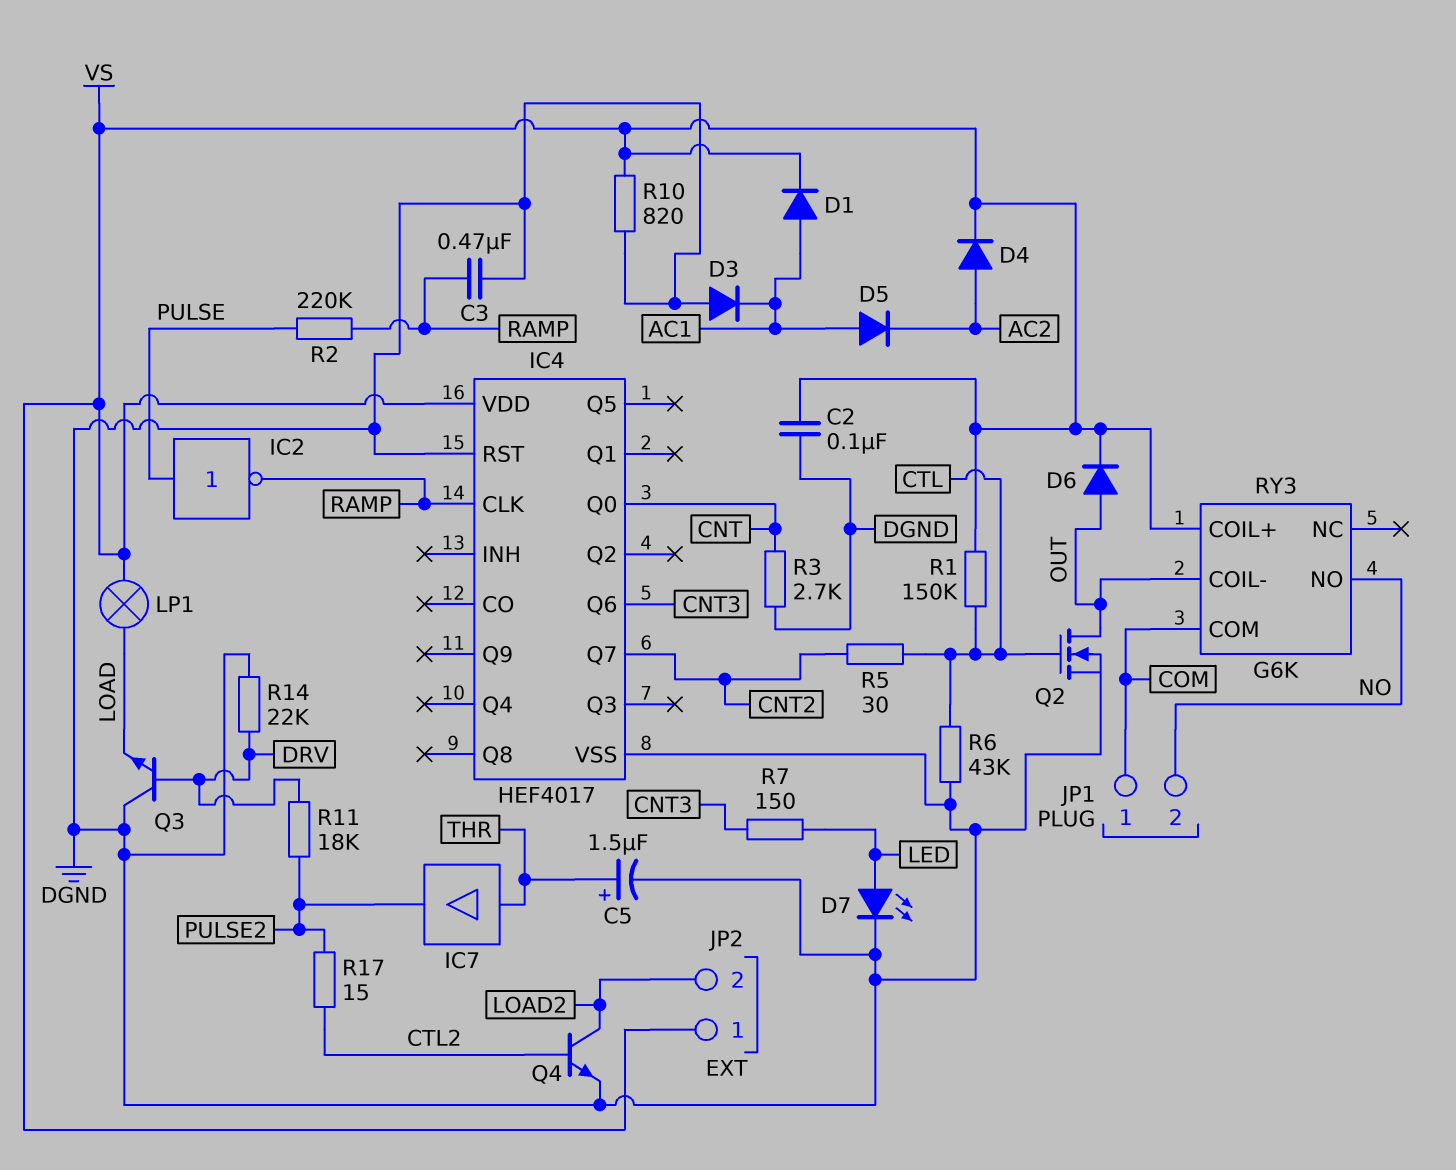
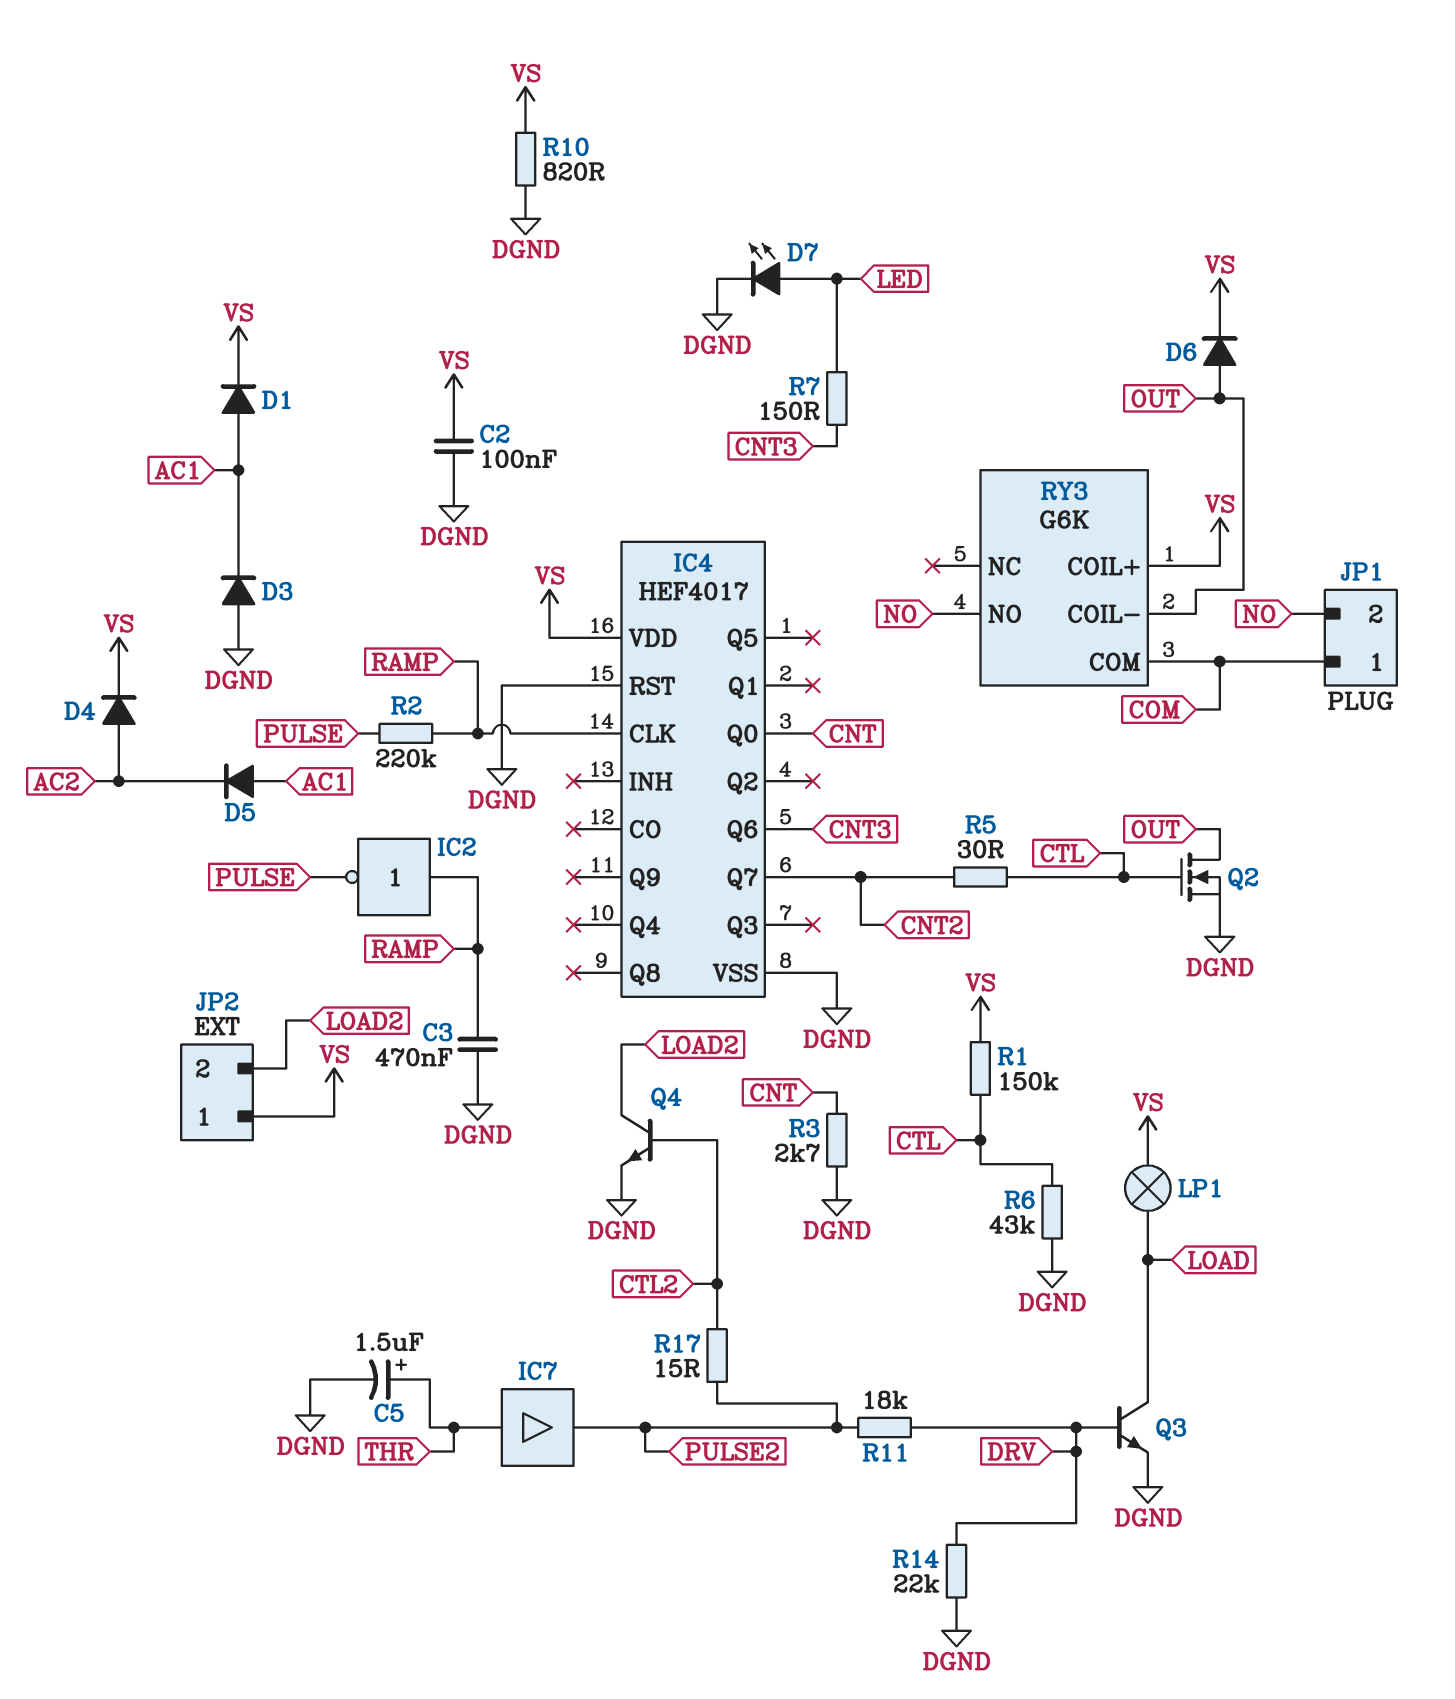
IC2: NOT (in PULSE, out RAMP) -> NOT (in RAMP, out PULSE)
Q3: NPN (B DRV, C DGND, E LOAD) -> NPN (B DRV, C LOAD, E DGND)

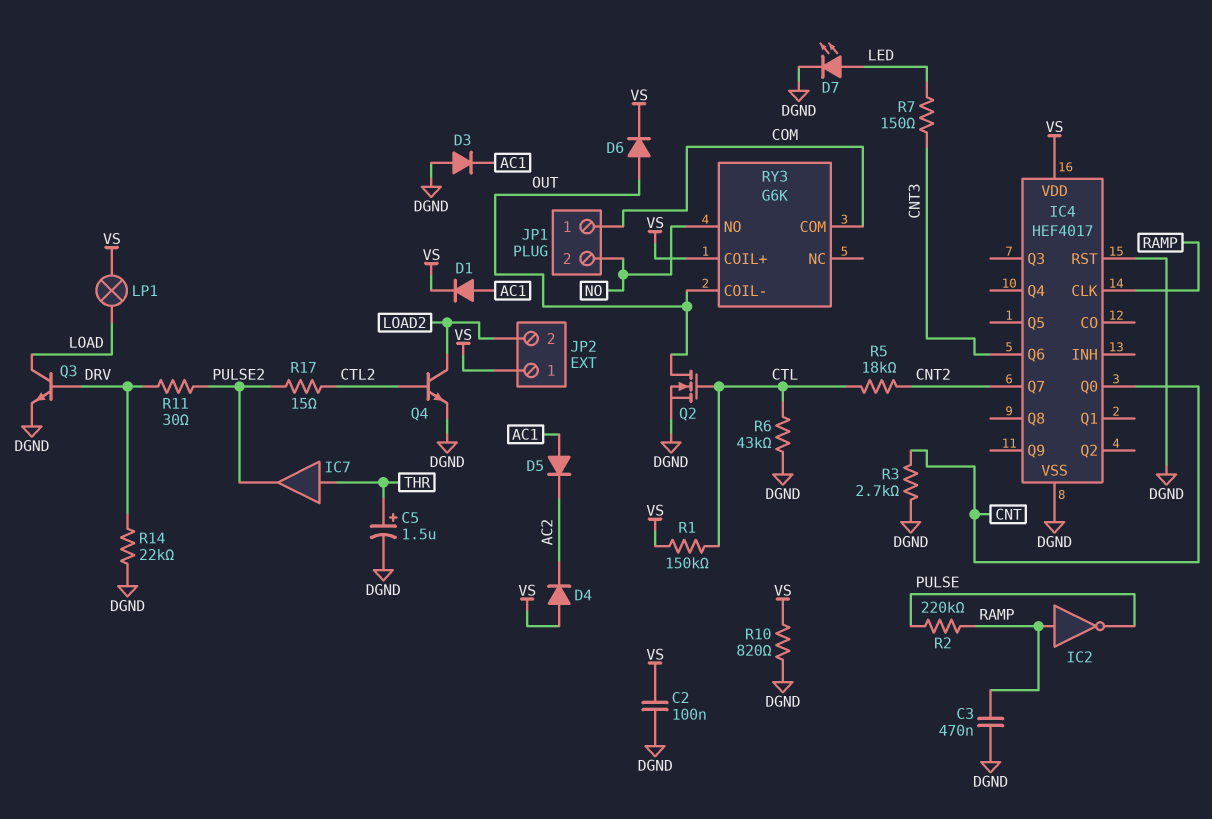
D4: diode (A AC2, K VS) -> diode (A VS, K AC2)
R5: 30 (CNT2, CTL) -> 18k (CNT2, CTL)
R11: 18k (DRV, PULSE2) -> 30 (DRV, PULSE2)

